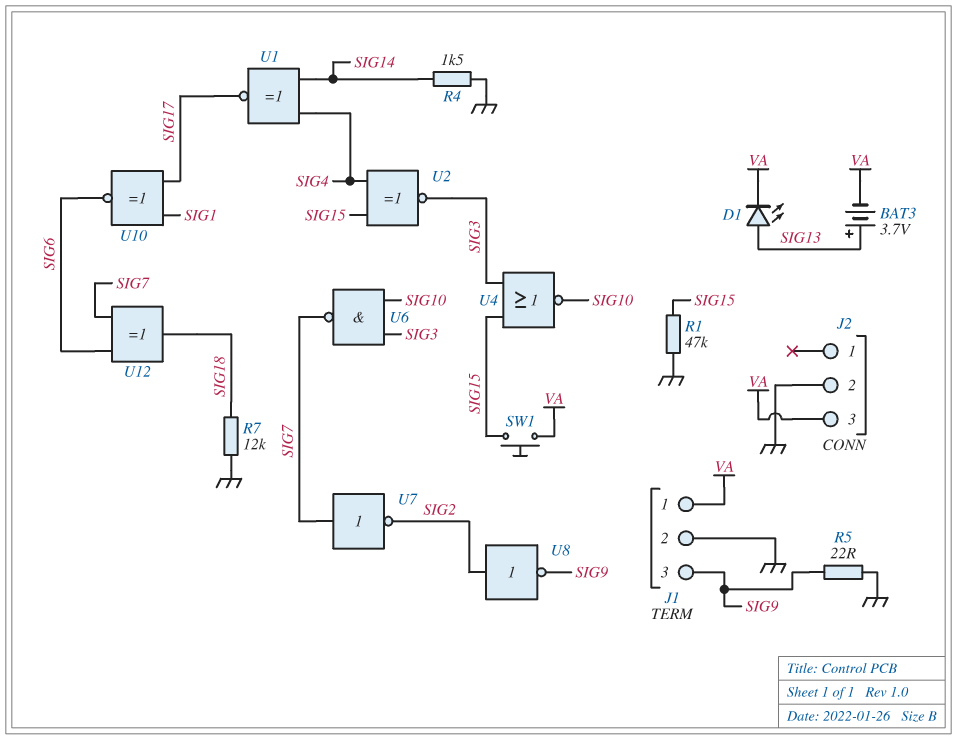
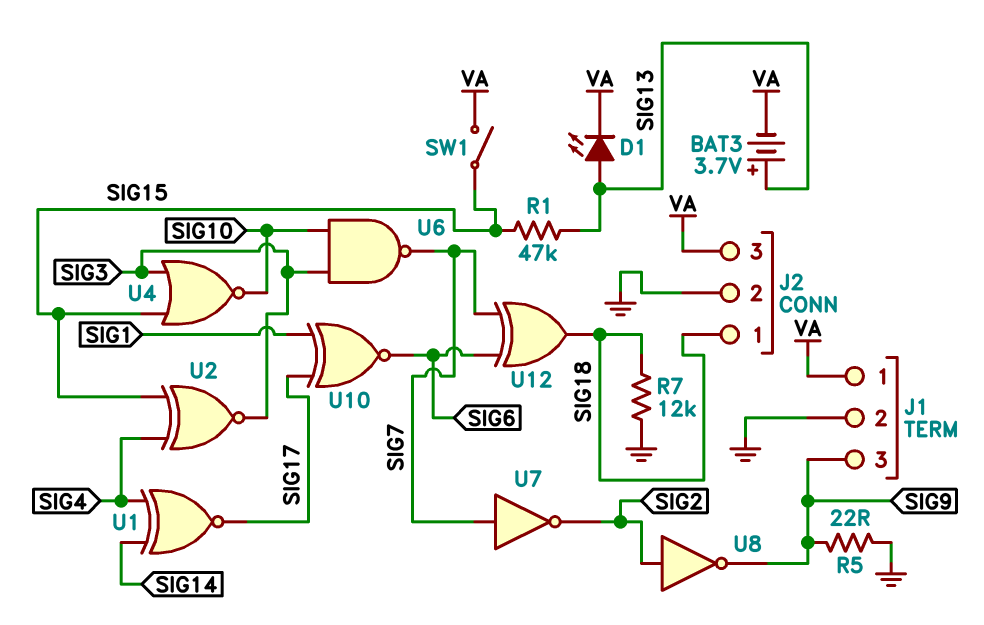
J2 pin 1: none -> SIG18
R1: 47k (GND, SIG15) -> 47k (SIG13, SIG15)
R4: 1.5k (GND, SIG14) -> none
SW1: button (SIG15, VA) -> switch (SIG15, VA)

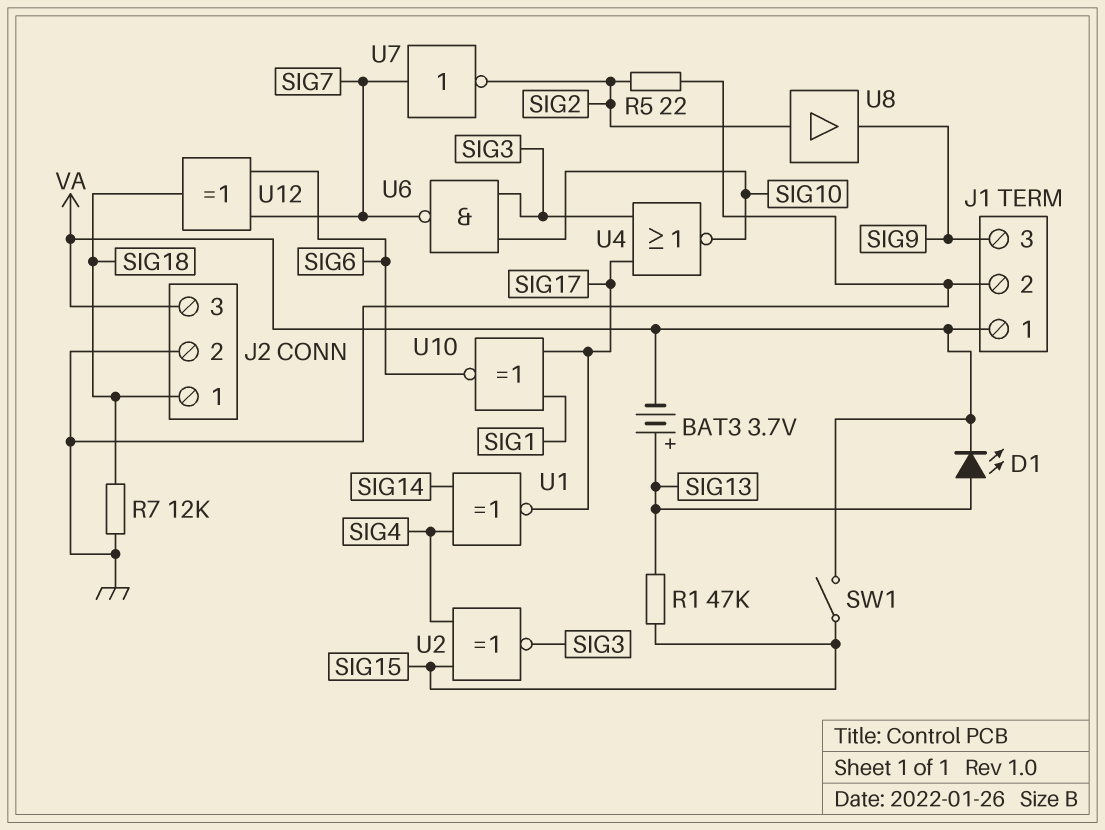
R5: 22 (GND, SIG9) -> 22 (GND, SIG2)
U4: NOR (in SIG3, in SIG15, out SIG10) -> NOR (in SIG3, in SIG17, out SIG10)
U8: NOT (in SIG2, out SIG9) -> buffer (in SIG2, out SIG9)

